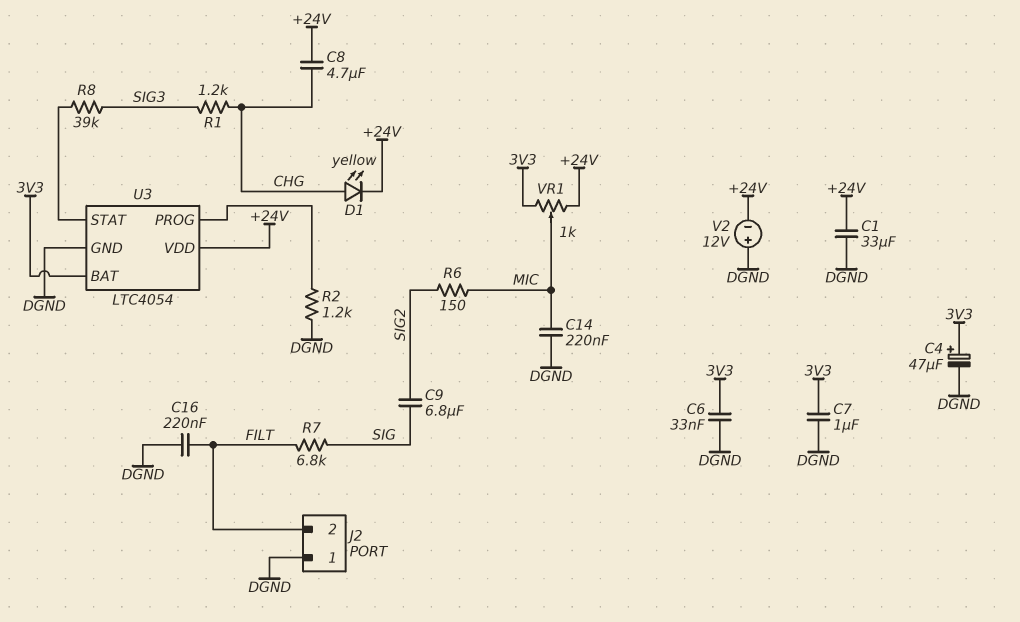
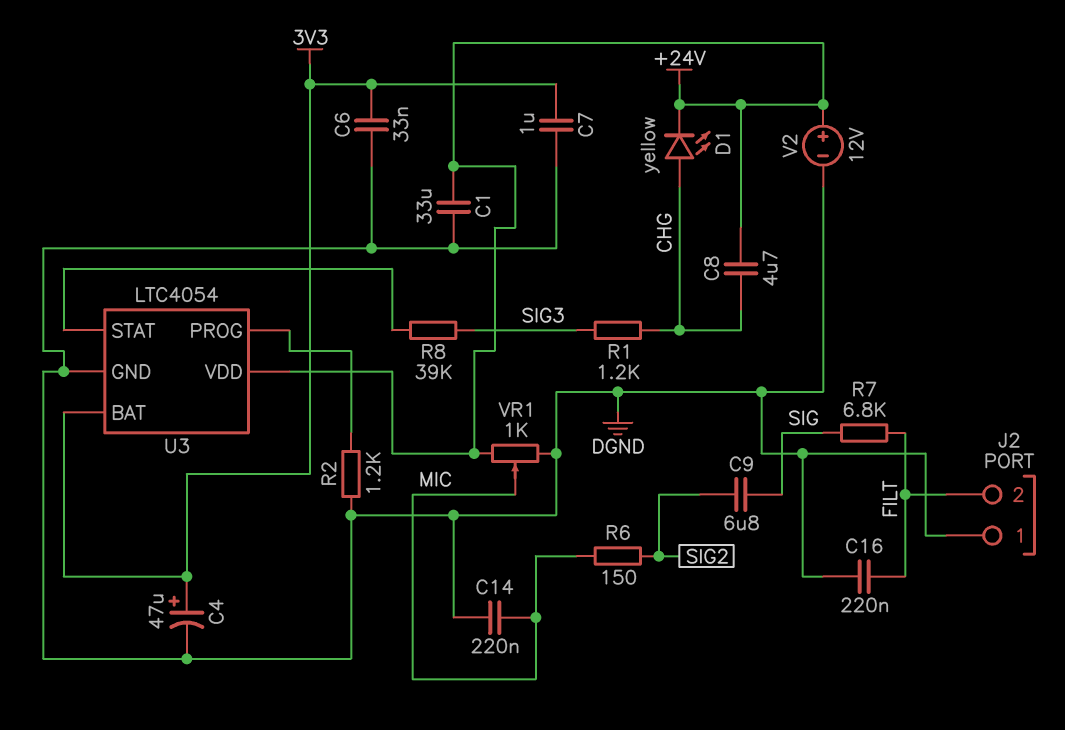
V2: 12V (plus DGND, minus +24V) -> 12V (plus +24V, minus DGND)
VR1: 1k (+24V, 3V3, wiper MIC) -> 1k (+24V, DGND, wiper MIC)

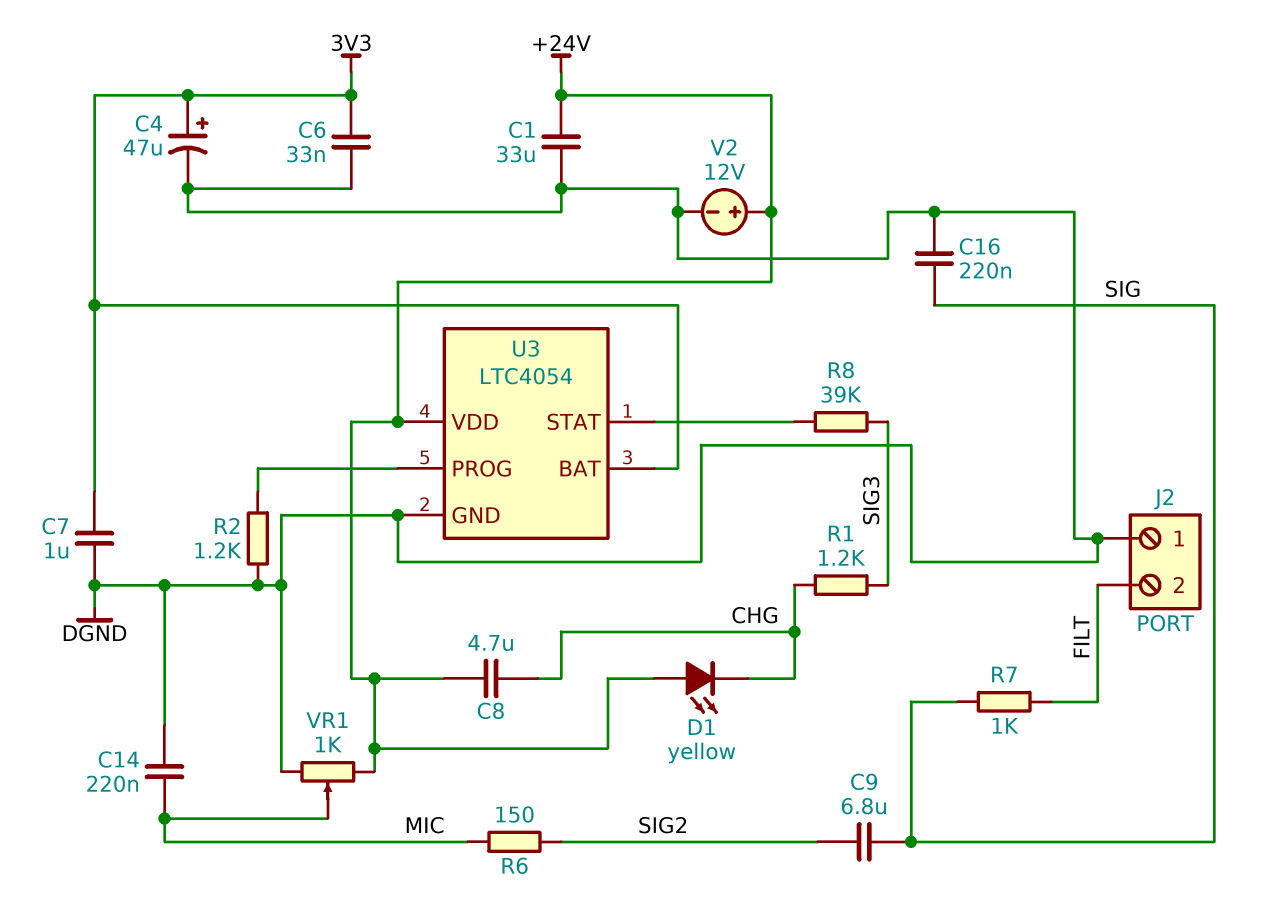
C16: 220nF (DGND, FILT) -> 220nF (DGND, SIG)
D1: LED yellow (A CHG, K +24V) -> LED yellow (A +24V, K CHG)
R7: 6.8k (FILT, SIG) -> 1k (FILT, SIG)

